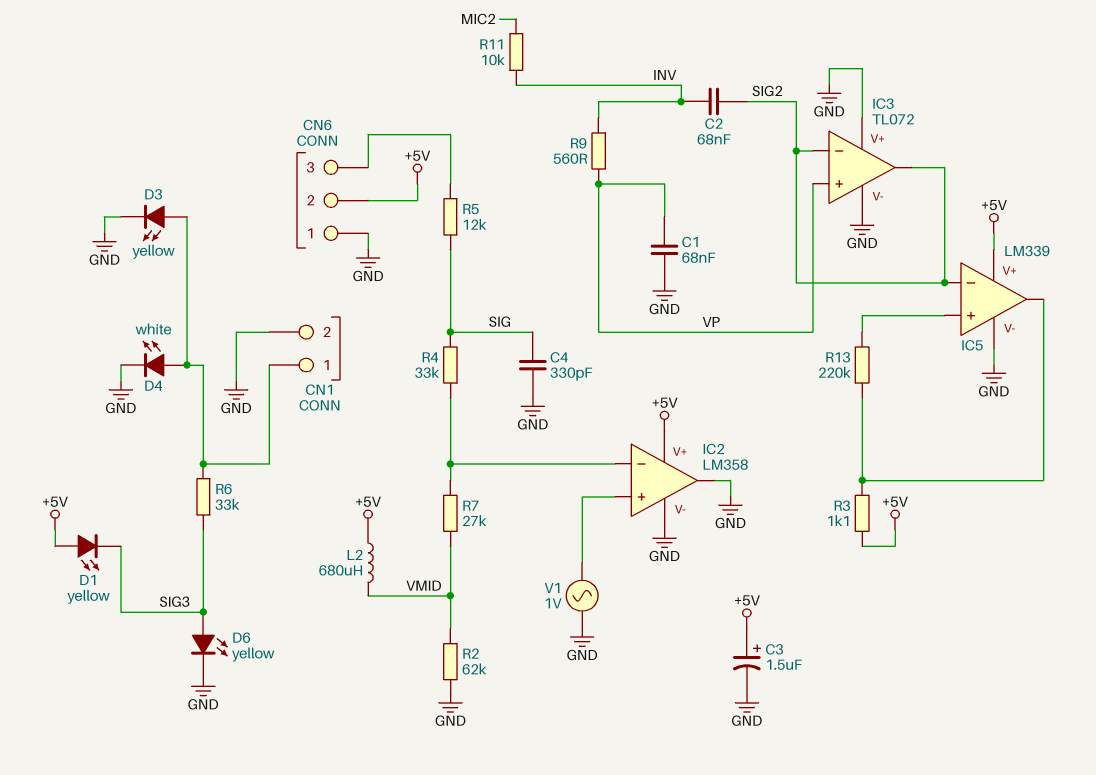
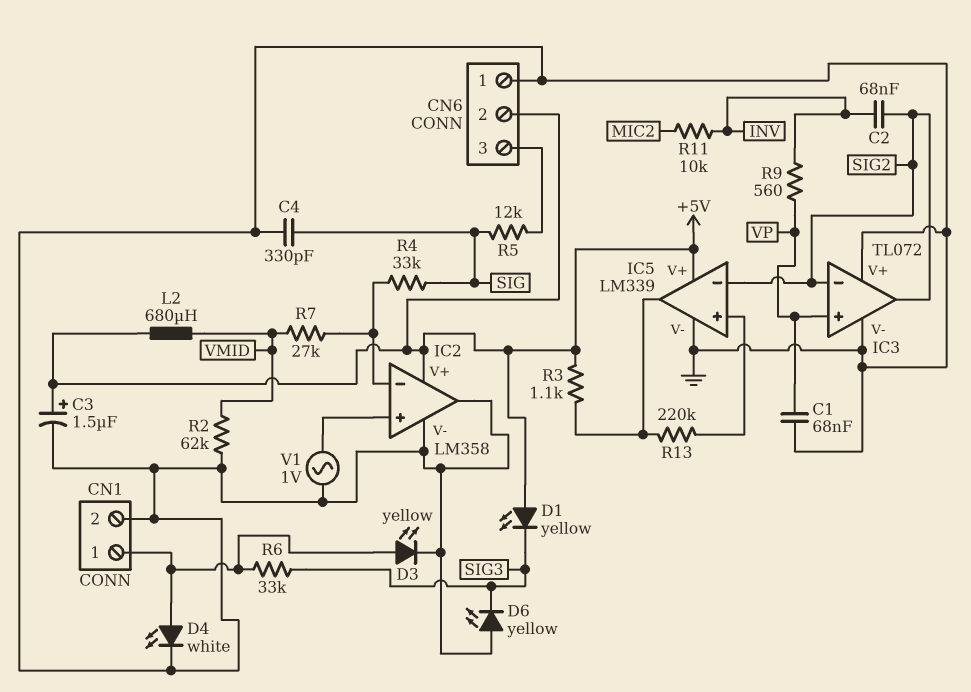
D6: LED yellow (A SIG3, K GND) -> LED yellow (A GND, K SIG3)

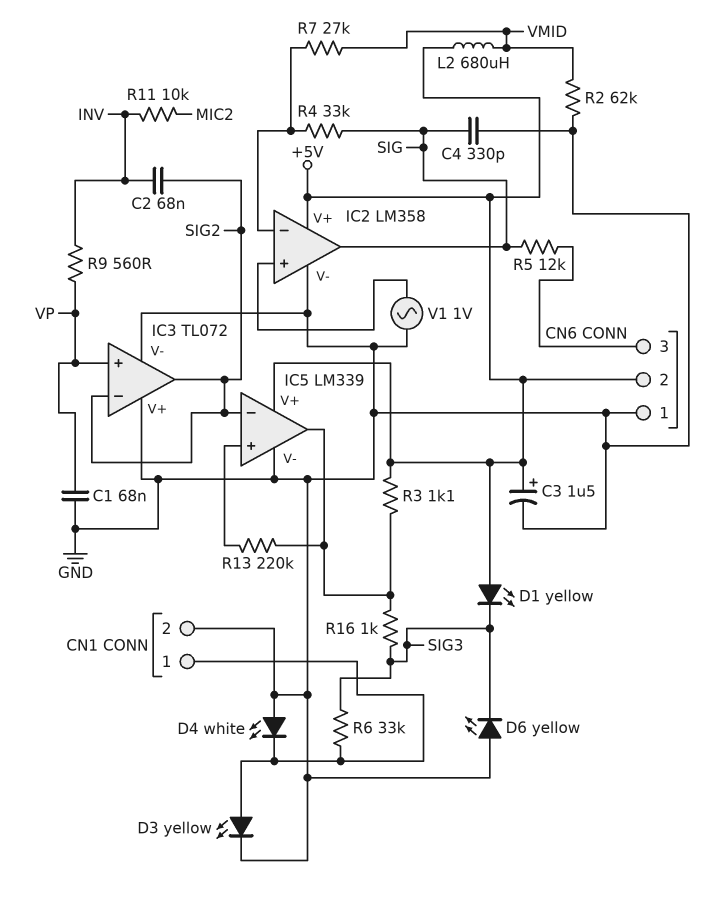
D4: LED white (A CN1/1, K GND) -> LED white (A GND, K CN1/1)
IC2 pin out: GND -> SIG
R16: none -> 1k (IC5/out, SIG3)

